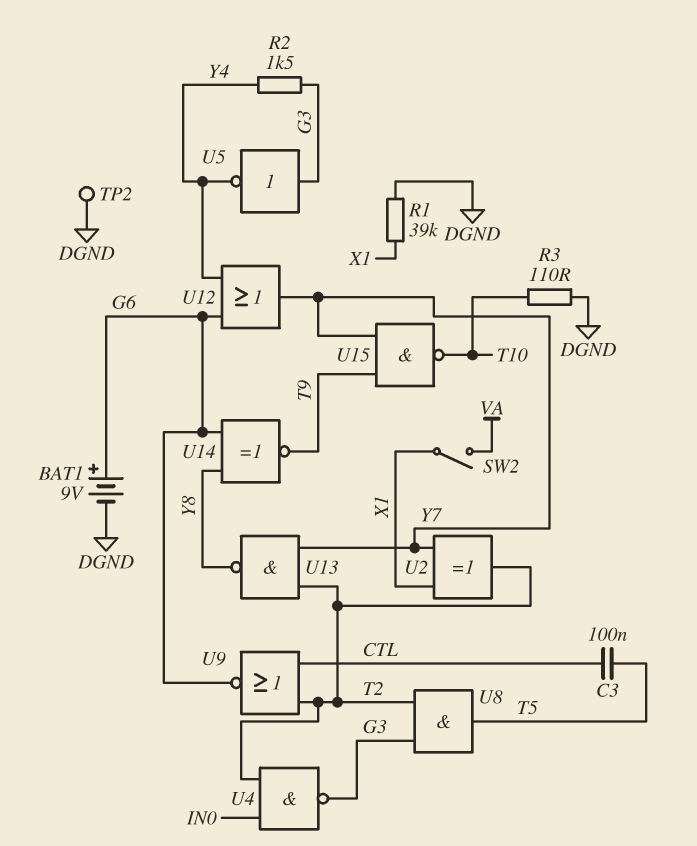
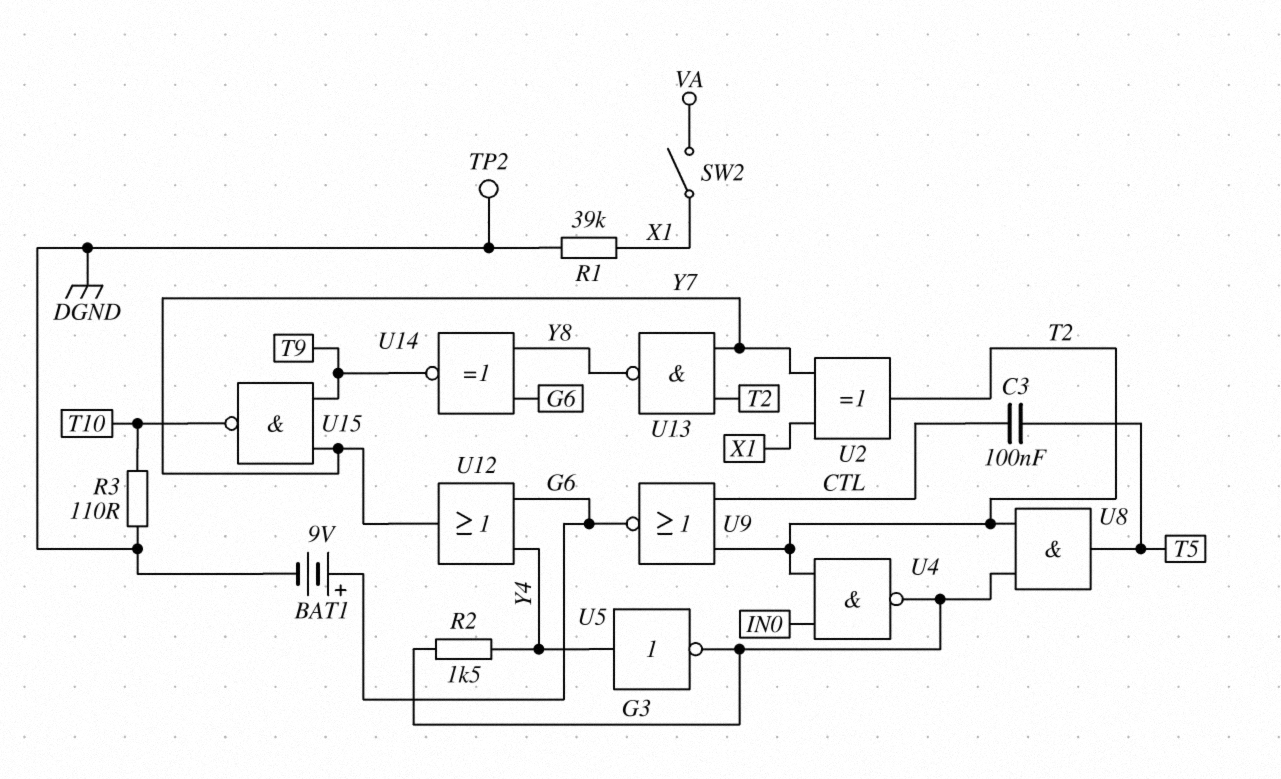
U5: NOT (in G3, out Y4) -> NOT (in Y4, out G3)

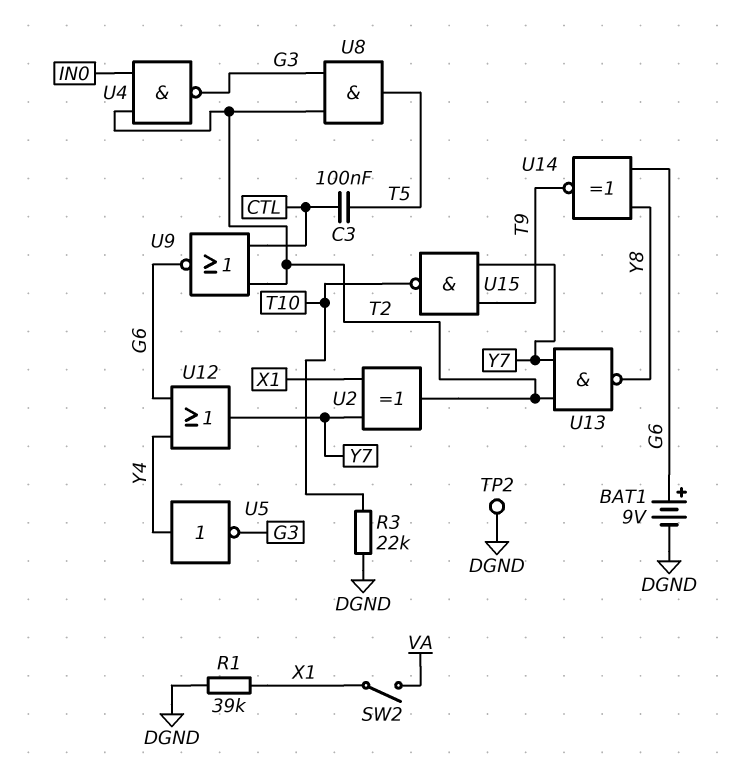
R2: 1.5k (G3, Y4) -> none
R3: 110 (DGND, T10) -> 22k (DGND, T10)

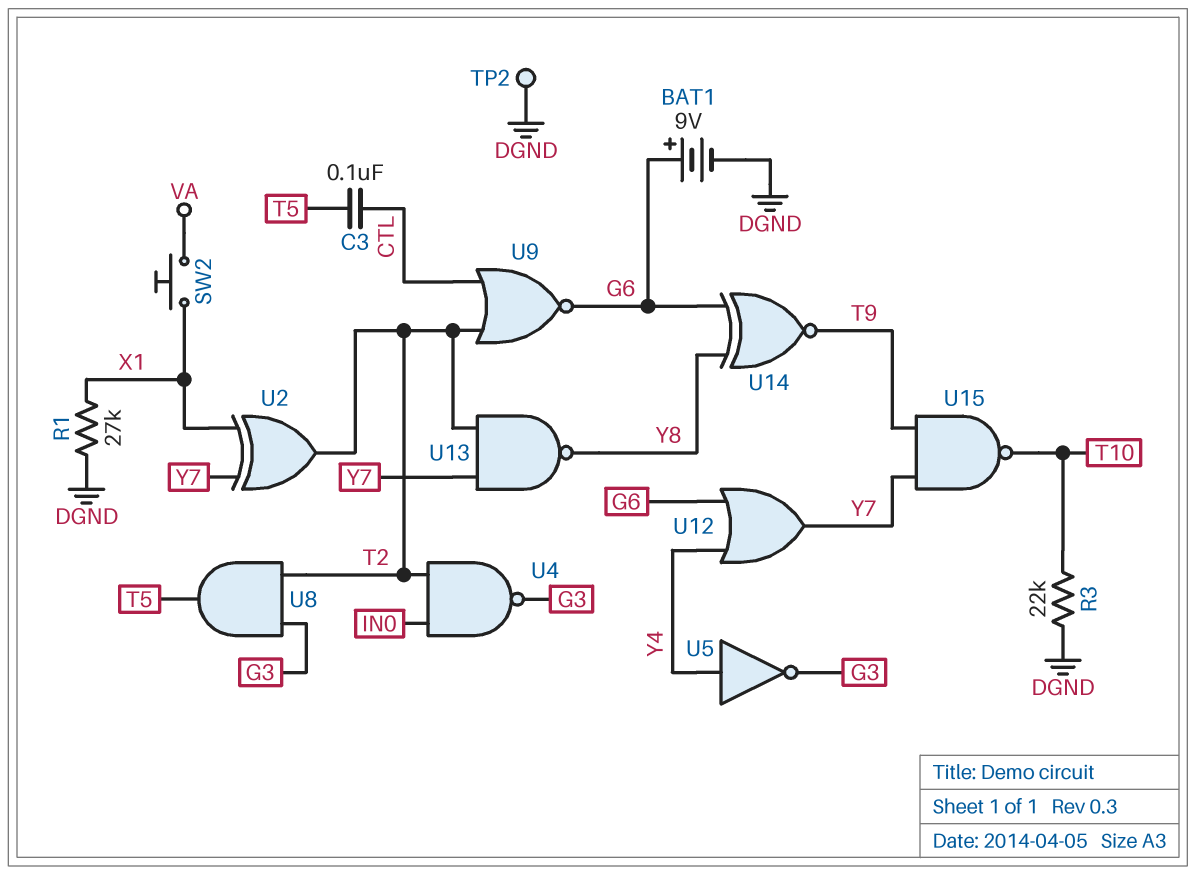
R1: 39k (DGND, X1) -> 27k (DGND, X1)
SW2: switch (VA, X1) -> button (VA, X1)

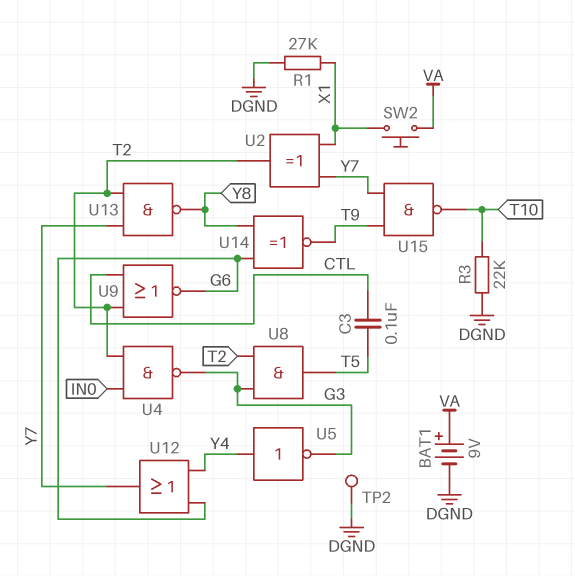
BAT1: 9V (plus G6, minus DGND) -> 9V (plus VA, minus DGND)

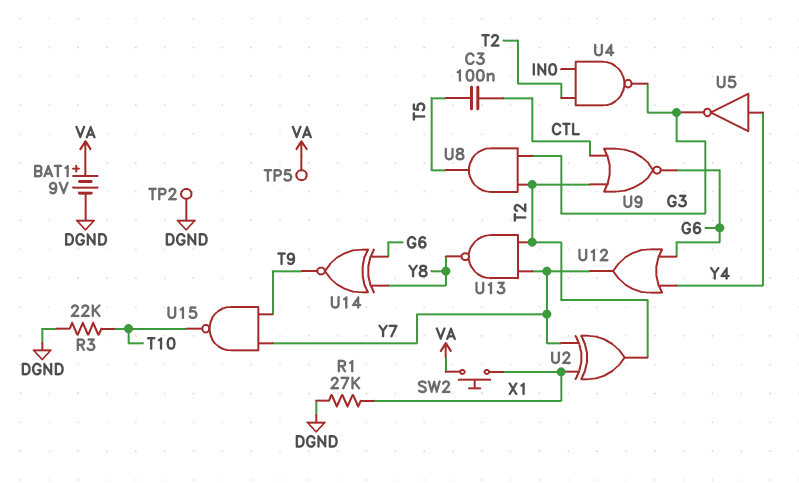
TP5: none -> test point (VA)

